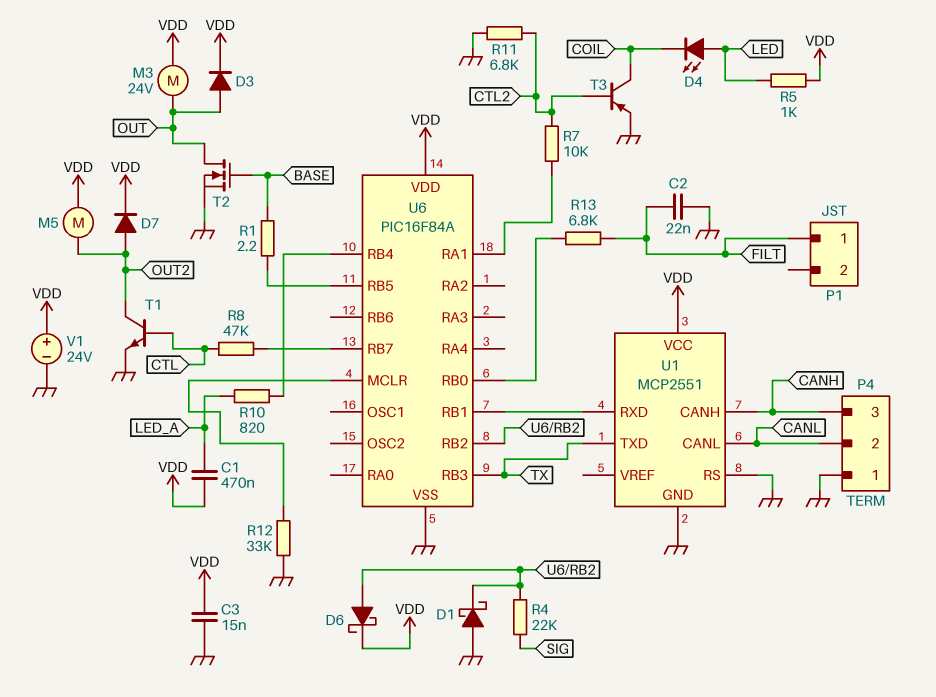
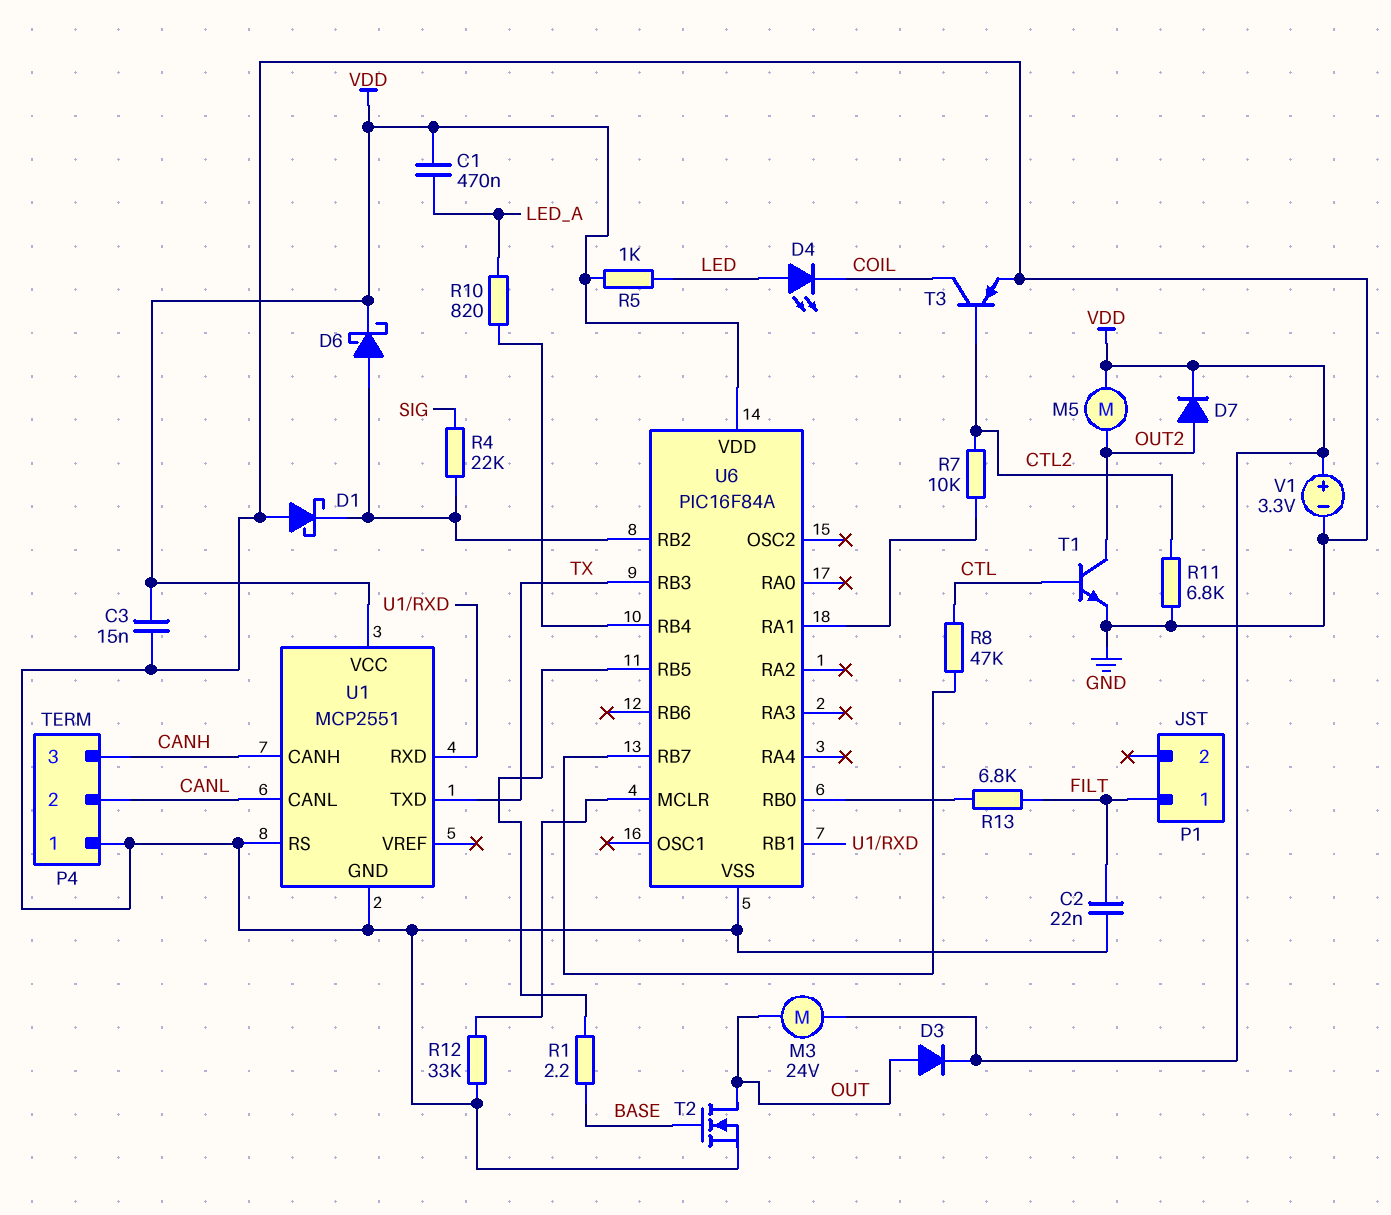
V1: 24V (plus VDD, minus GND) -> 3.3V (plus VDD, minus GND)

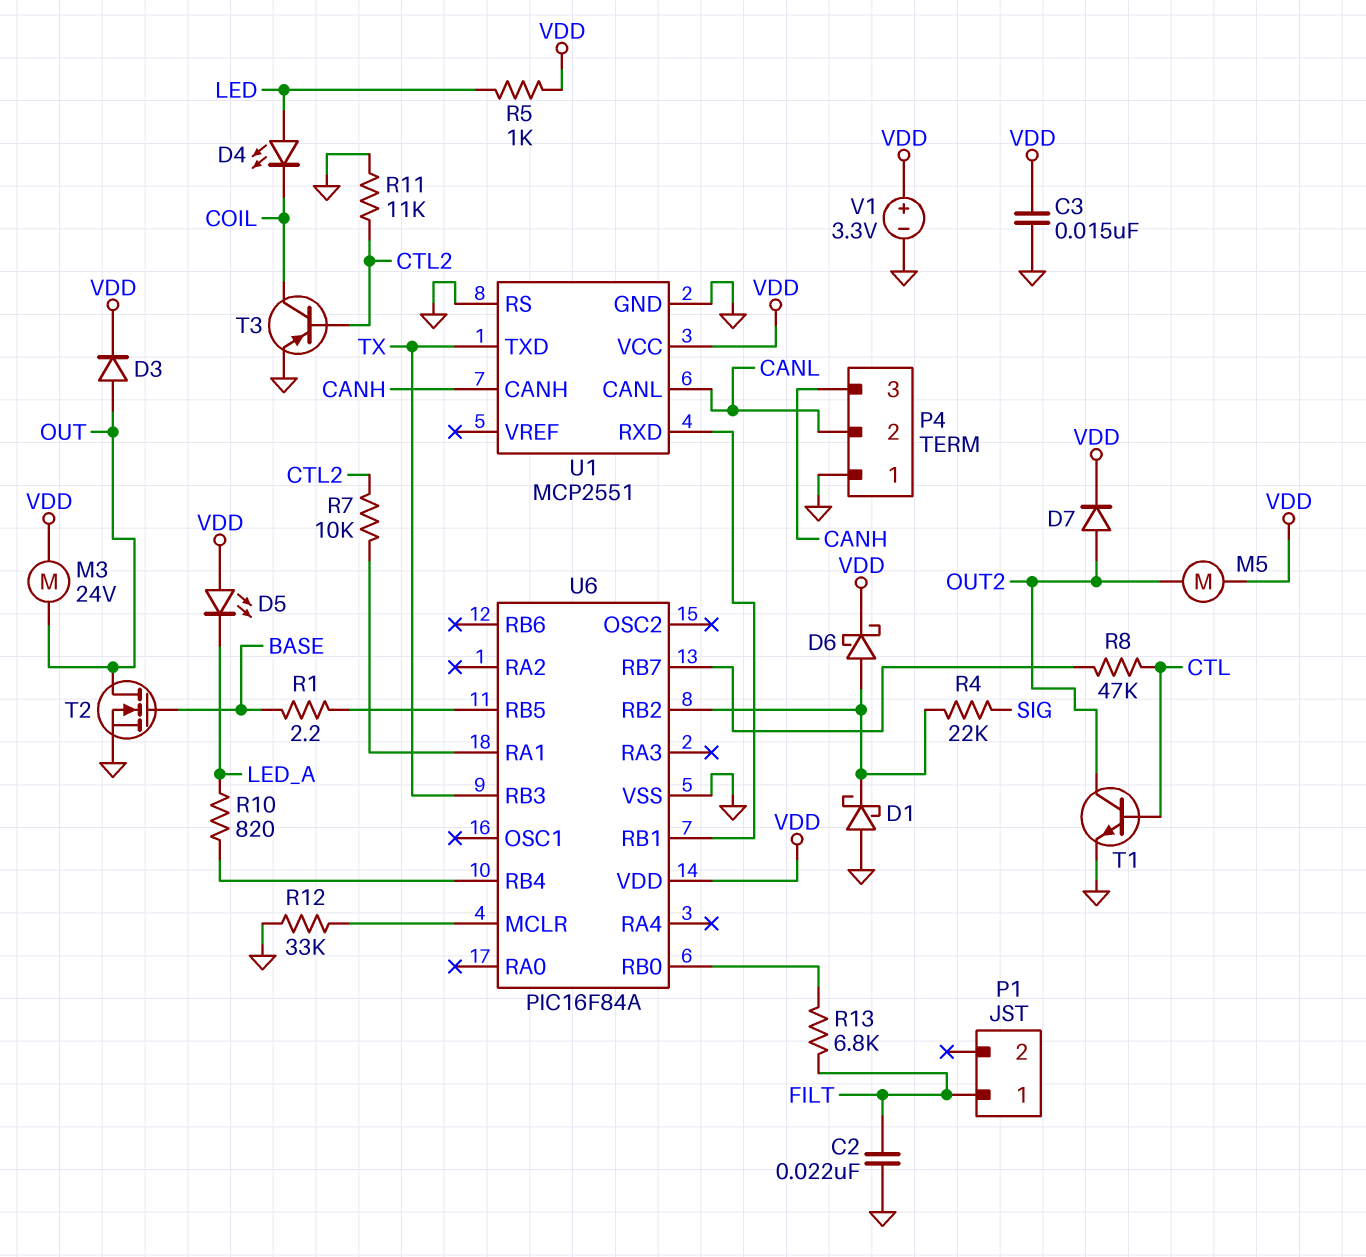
C1: 470nF (LED_A, VDD) -> none
D5: none -> LED (A VDD, K LED_A)
R11: 6.8k (CTL2, GND) -> 11k (CTL2, GND)

